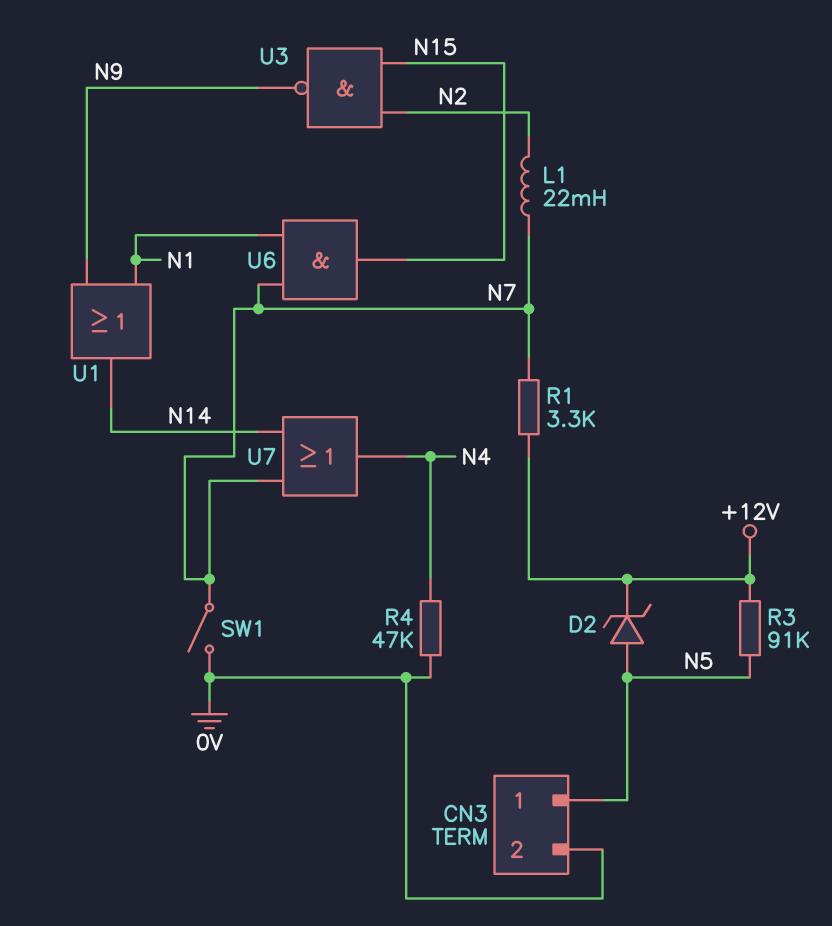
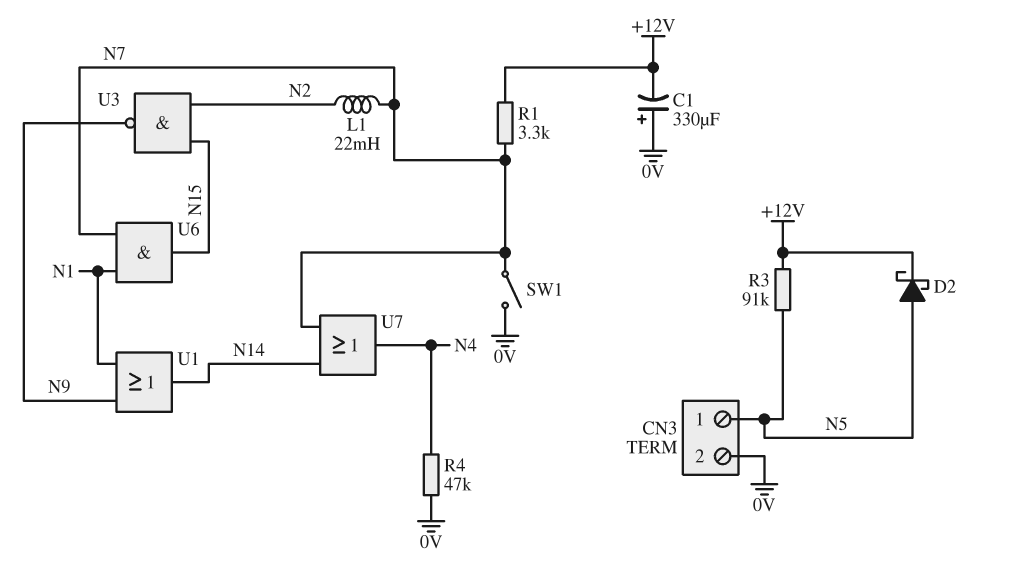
C1: none -> 330uF (plus 0V, minus +12V)
D2: zener (A N5, K +12V) -> schottky (A N5, K +12V)

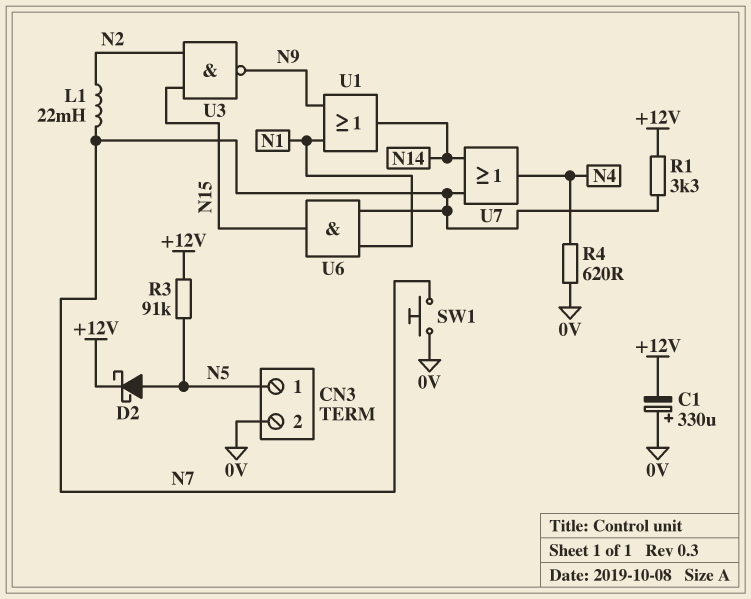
R4: 47k (0V, N4) -> 620 (0V, N4)
SW1: switch (0V, N7) -> button (0V, N7)

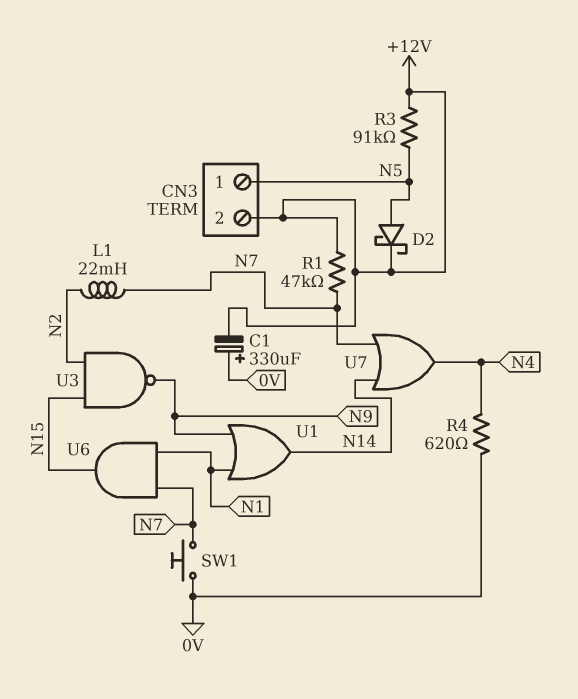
CN3 pin 2: 0V -> +12V
R1: 3.3k (+12V, N7) -> 47k (+12V, N7)

